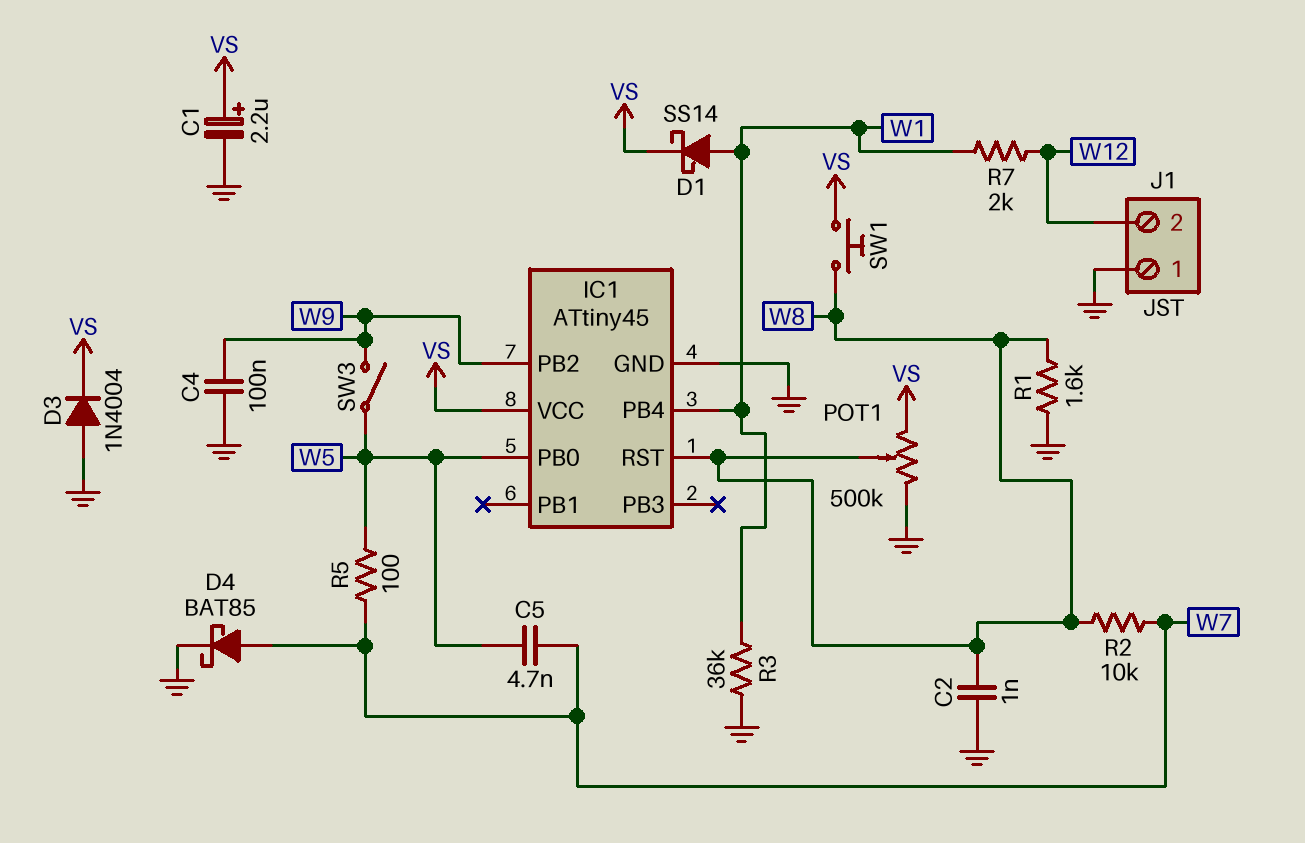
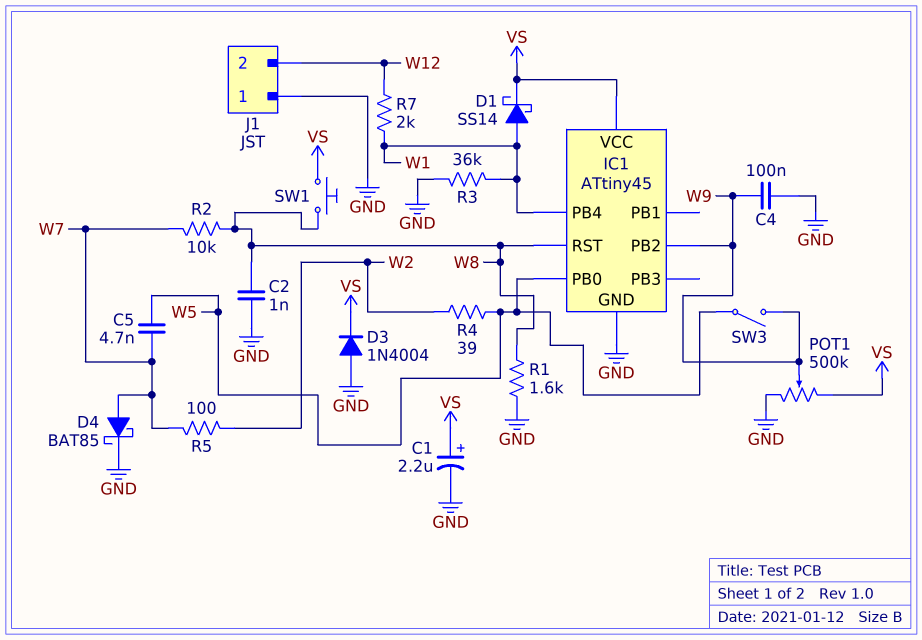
POT1: 500k (GND, VS, wiper W8) -> 500k (GND, VS, wiper W9)
R4: none -> 39 (W2, W5)
R5: 100 (W5, W7) -> 100 (W2, W7)

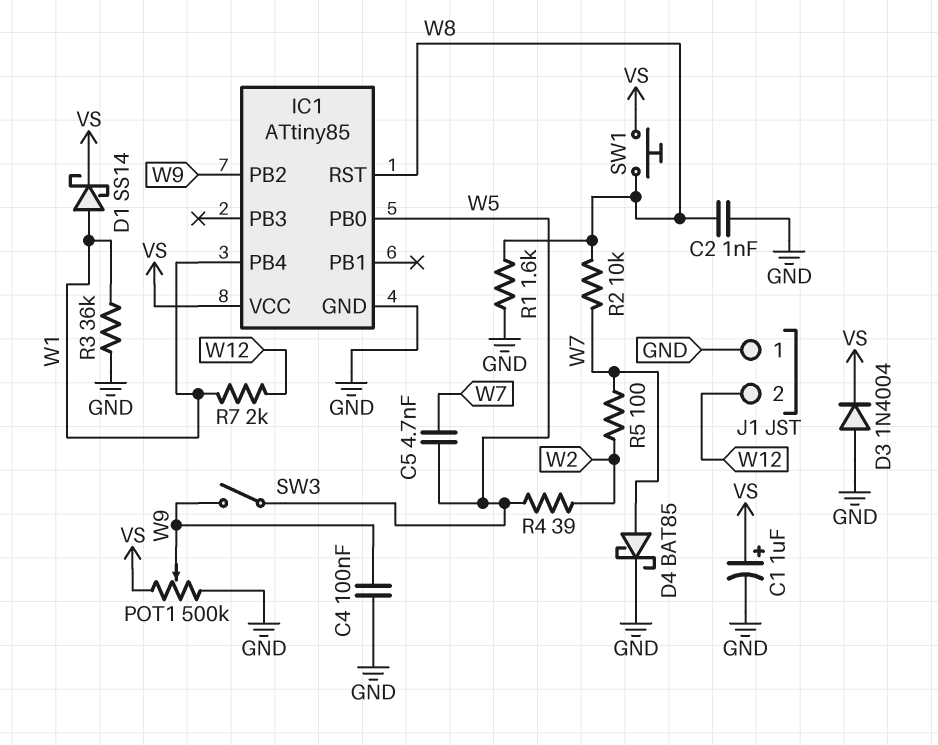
C1: 2.2uF (plus VS, minus GND) -> 1uF (plus VS, minus GND)
IC1: ATtiny45 -> ATtiny85

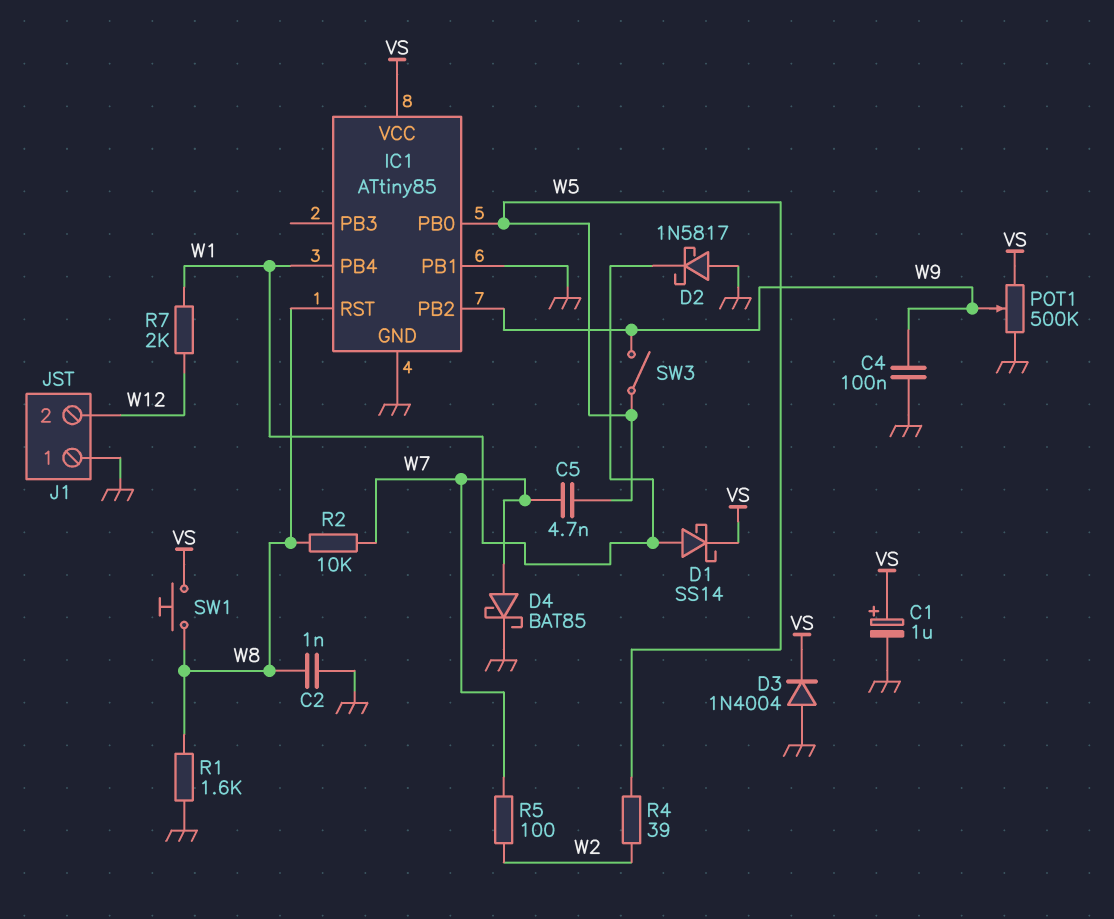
D2: none -> schottky 1N5817 (A GND, K W1)
IC1 pin PB1: none -> GND
R3: 36k (GND, W1) -> none

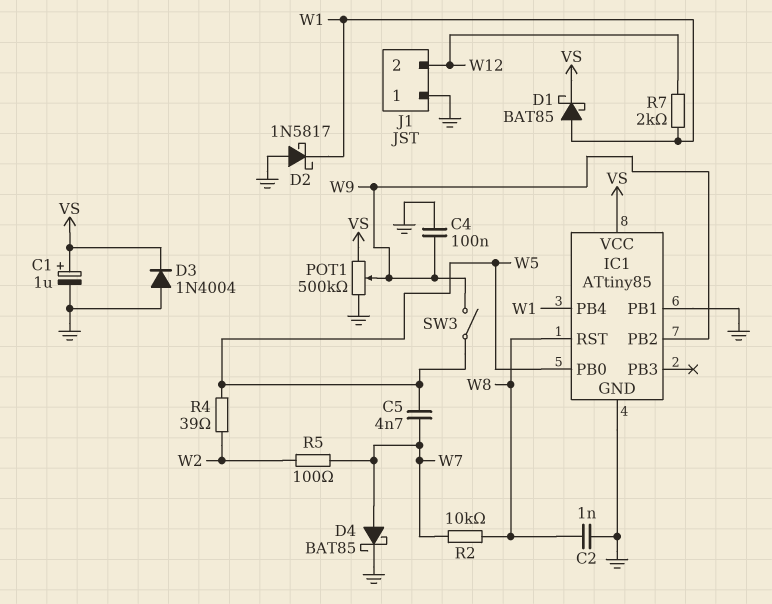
D1: schottky SS14 (A W1, K VS) -> schottky BAT85 (A W1, K VS)
R1: 1.6k (GND, W8) -> none
SW1: button (VS, W8) -> none

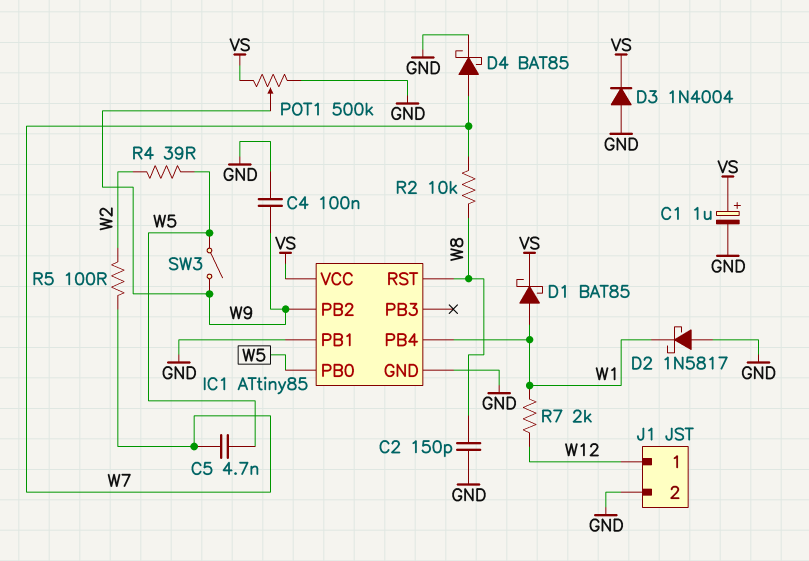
C2: 1nF (GND, W8) -> 150pF (GND, W8)
J1 pin 1: GND -> W12
J1 pin 2: W12 -> GND

